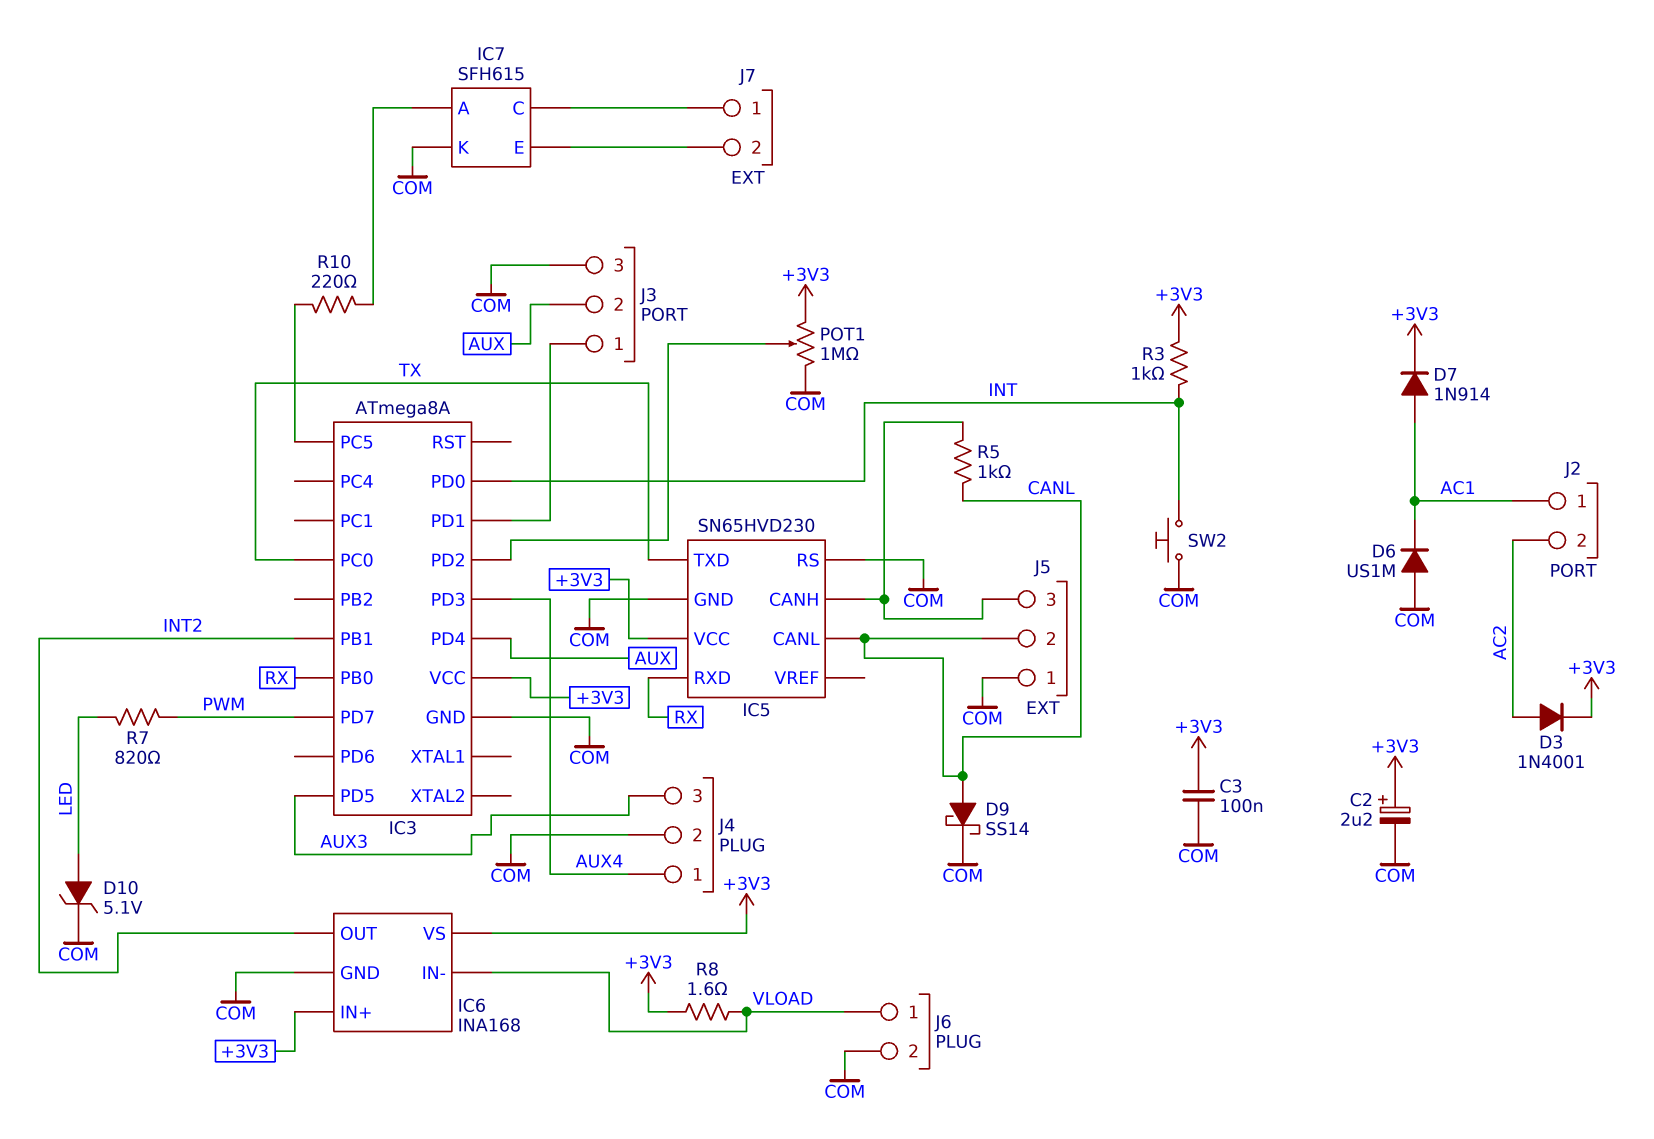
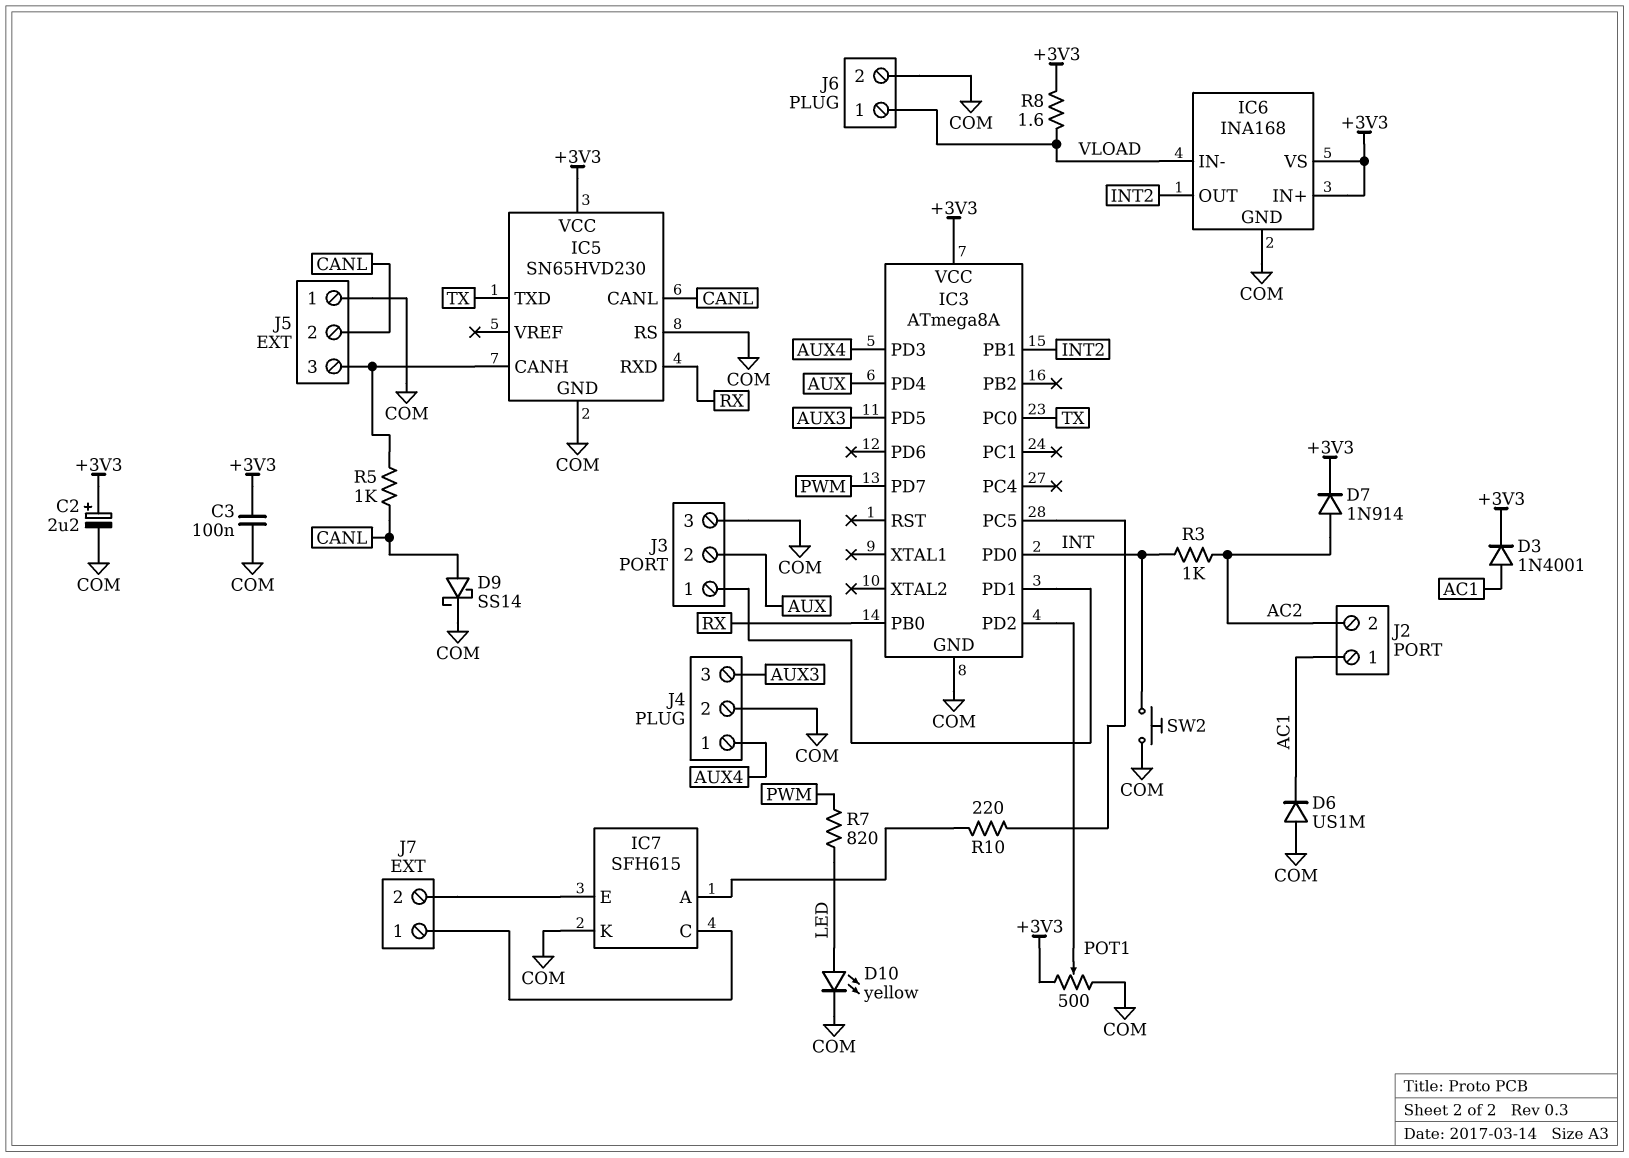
D3: diode 1N4001 (A AC2, K +3V3) -> diode 1N4001 (A AC1, K +3V3)
D7: diode 1N914 (A AC1, K +3V3) -> diode 1N914 (A AC2, K +3V3)
D10: zener 5.1V (A LED, K COM) -> LED yellow (A LED, K COM)
POT1: 1M (+3V3, COM, wiper IC3/PD2) -> 500 (+3V3, COM, wiper IC3/PD2)
R3: 1k (+3V3, INT) -> 1k (AC2, INT)

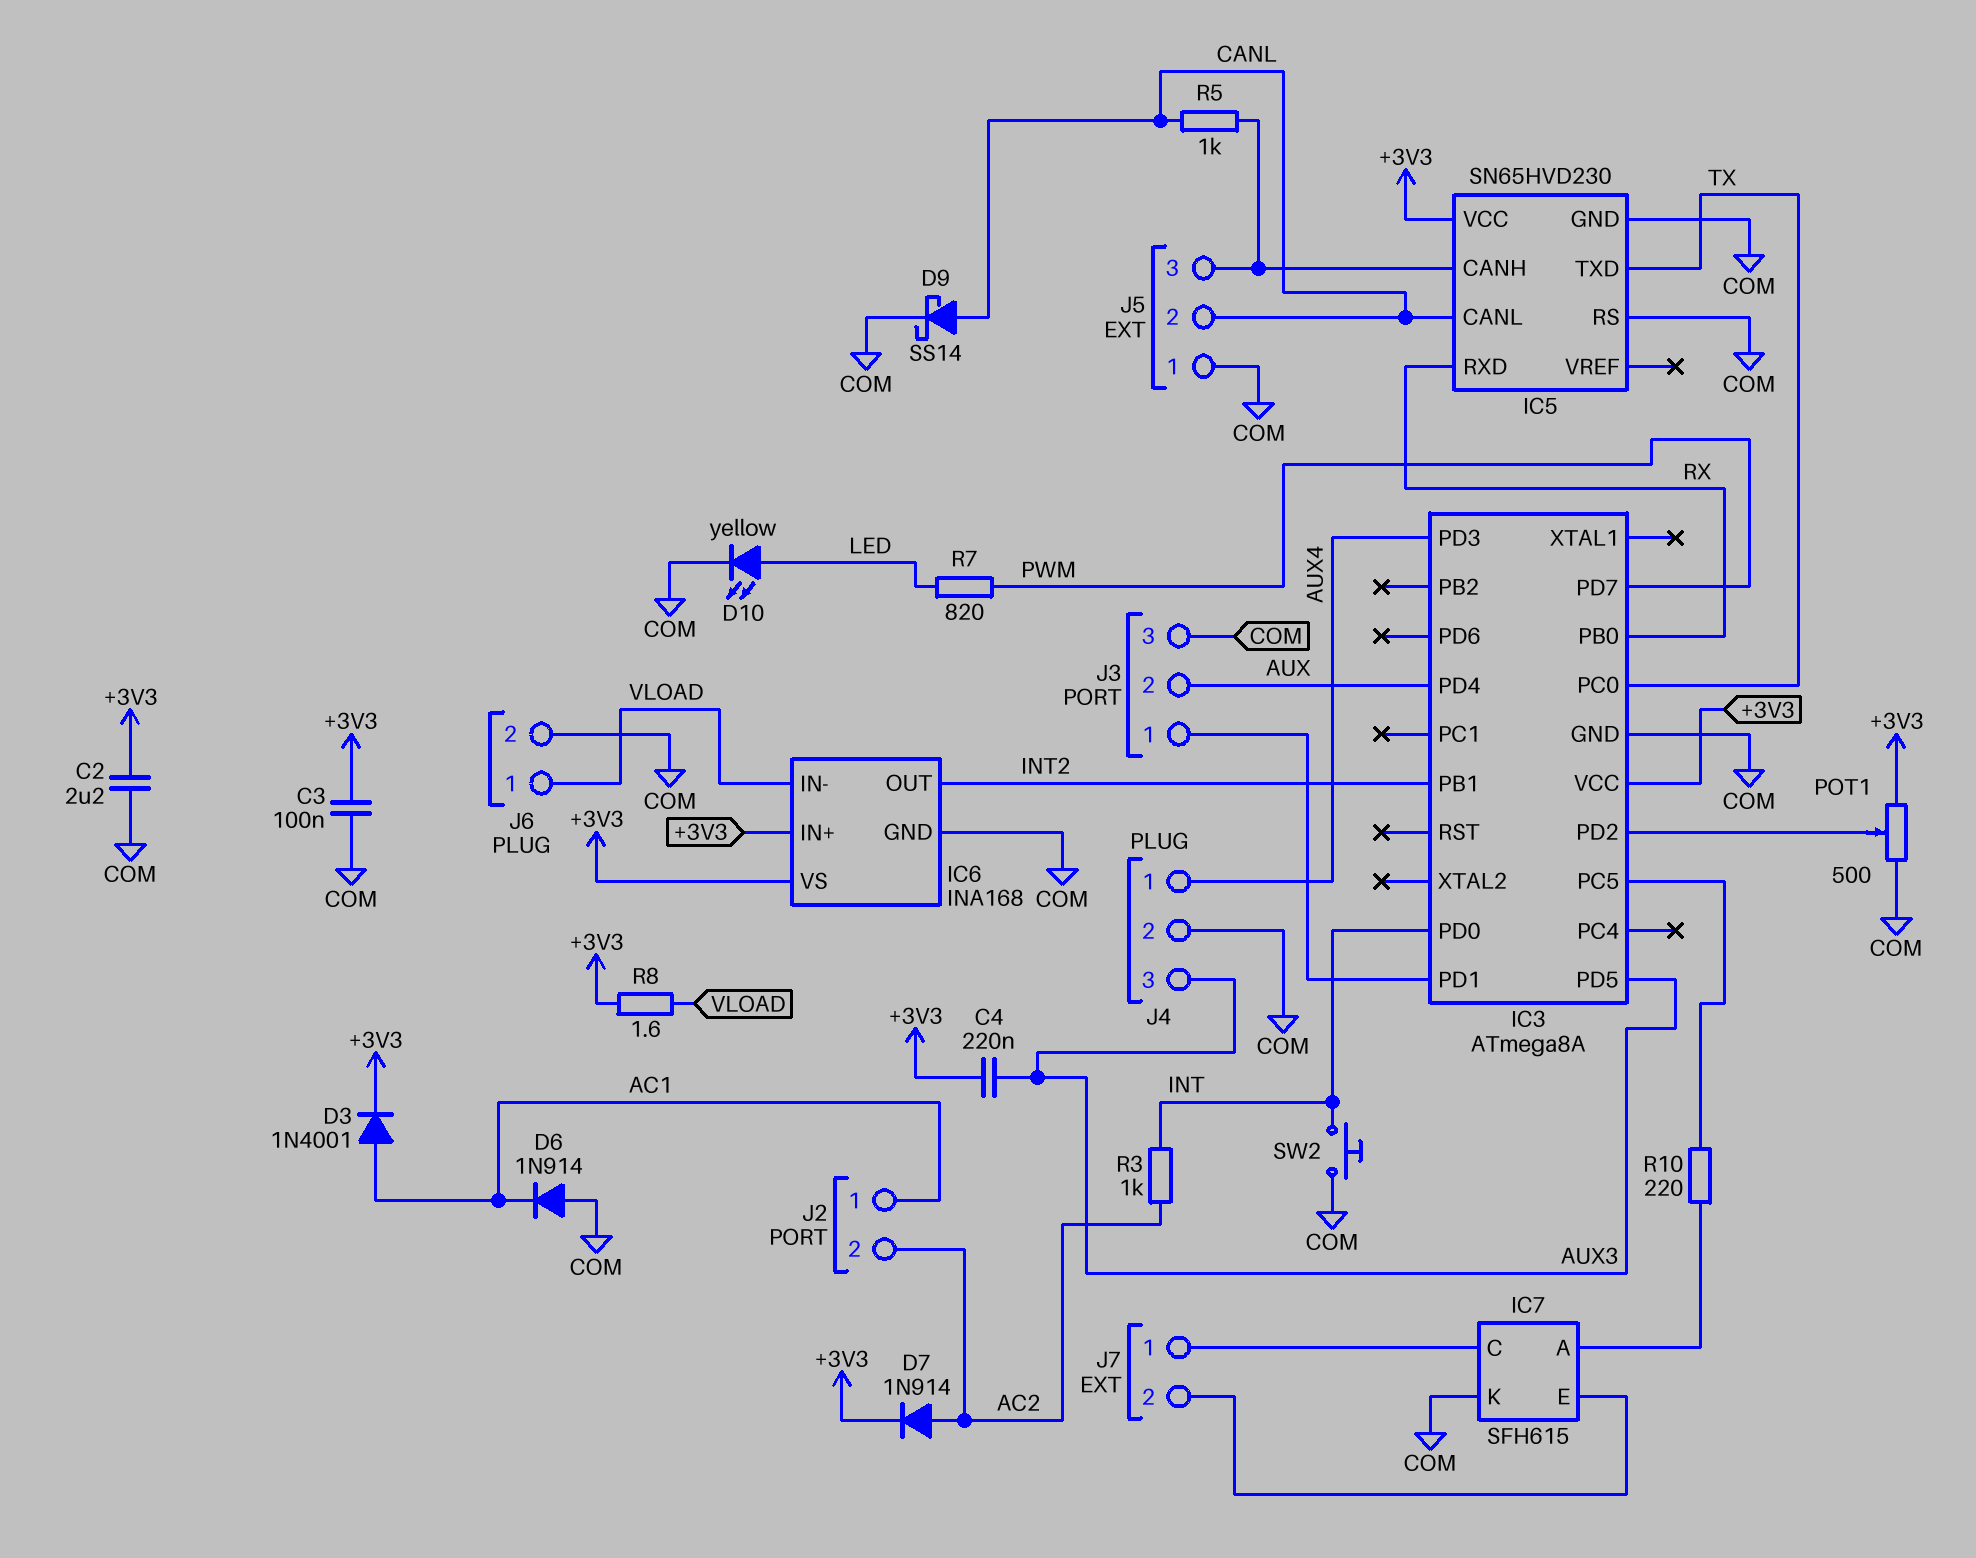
C2: 2.2uF (plus +3V3, minus COM) -> 2.2uF (+3V3, COM)
C4: none -> 220nF (+3V3, AUX3)
D6: diode US1M (A COM, K AC1) -> diode 1N914 (A COM, K AC1)

